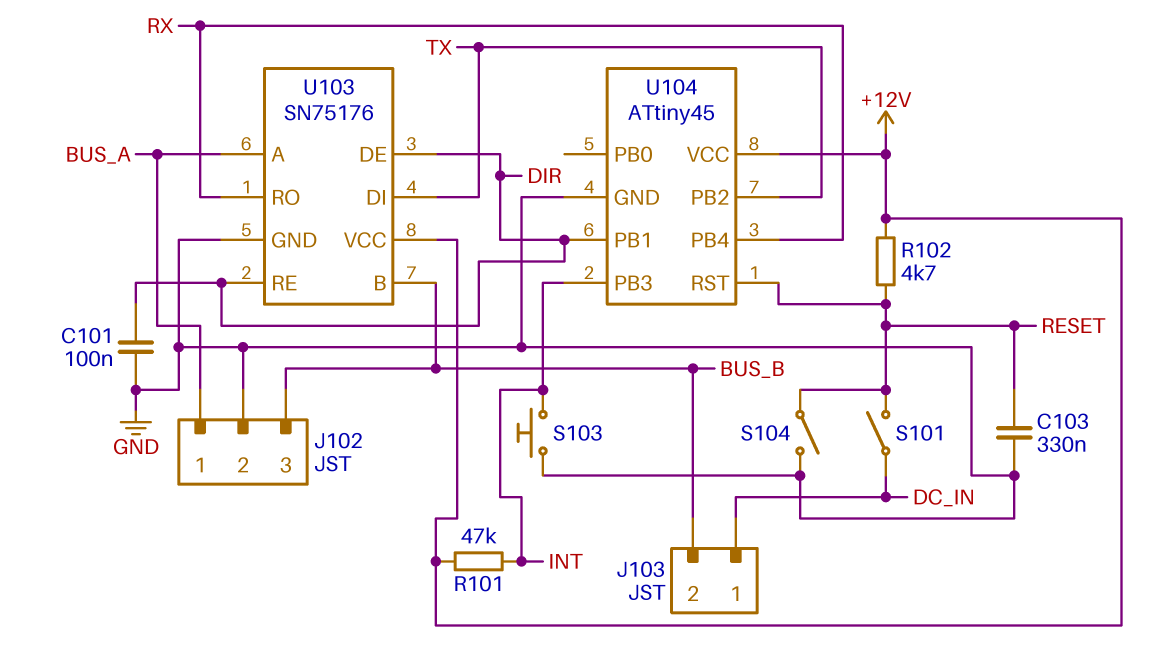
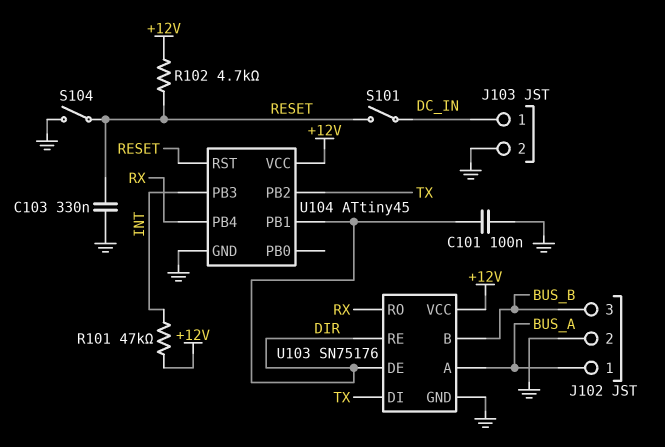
J103 pin 2: BUS_B -> GND
S103: button (GND, INT) -> none

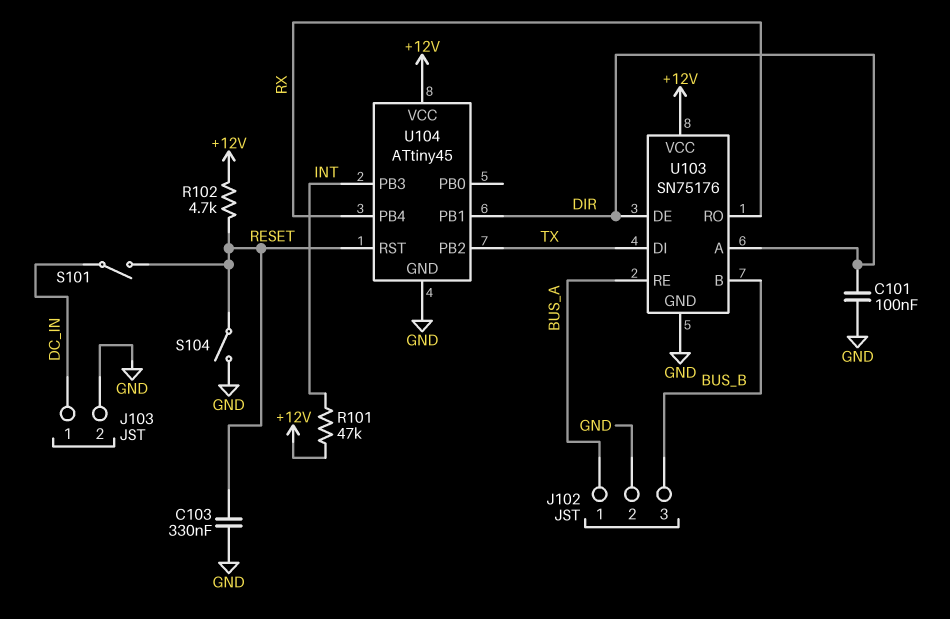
U103 pin A: BUS_A -> DIR
U103 pin RE: DIR -> BUS_A

